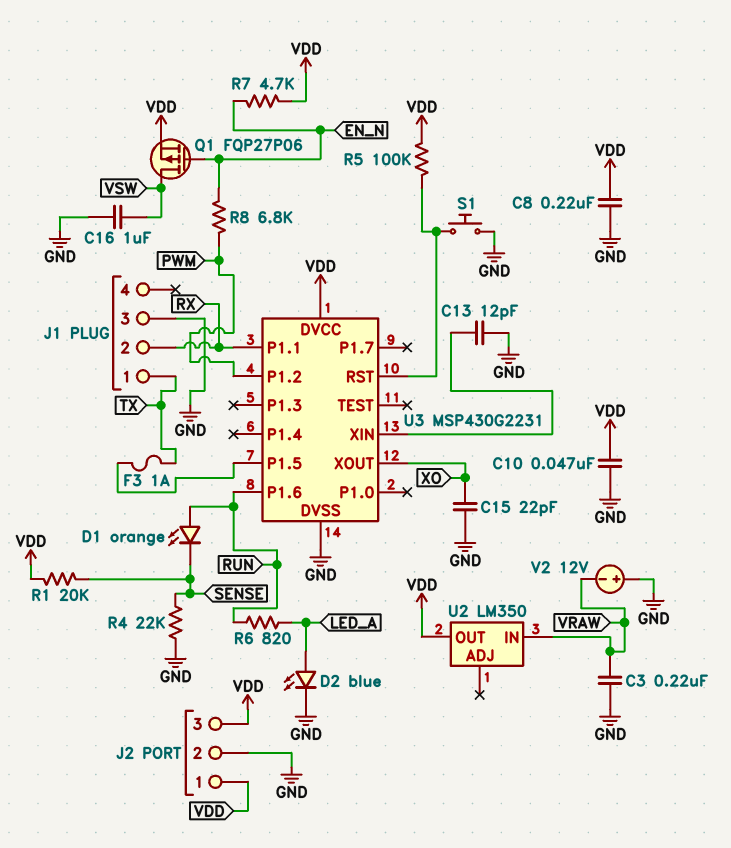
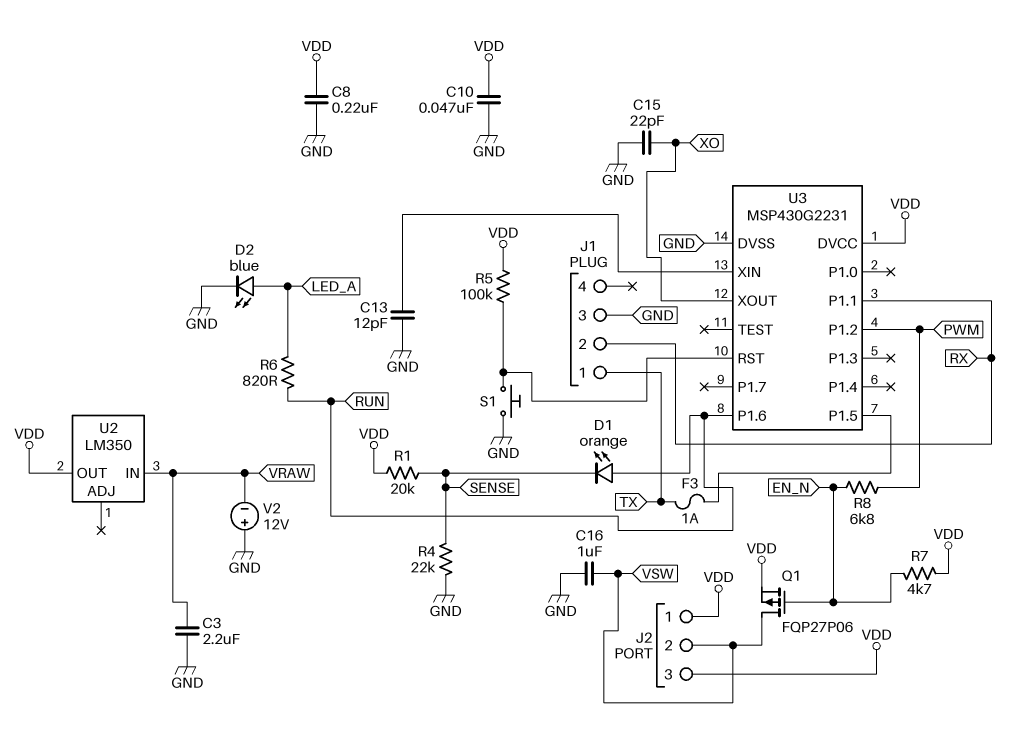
C3: 220nF (GND, VRAW) -> 2.2uF (GND, VRAW)
J2 pin 2: GND -> VSW

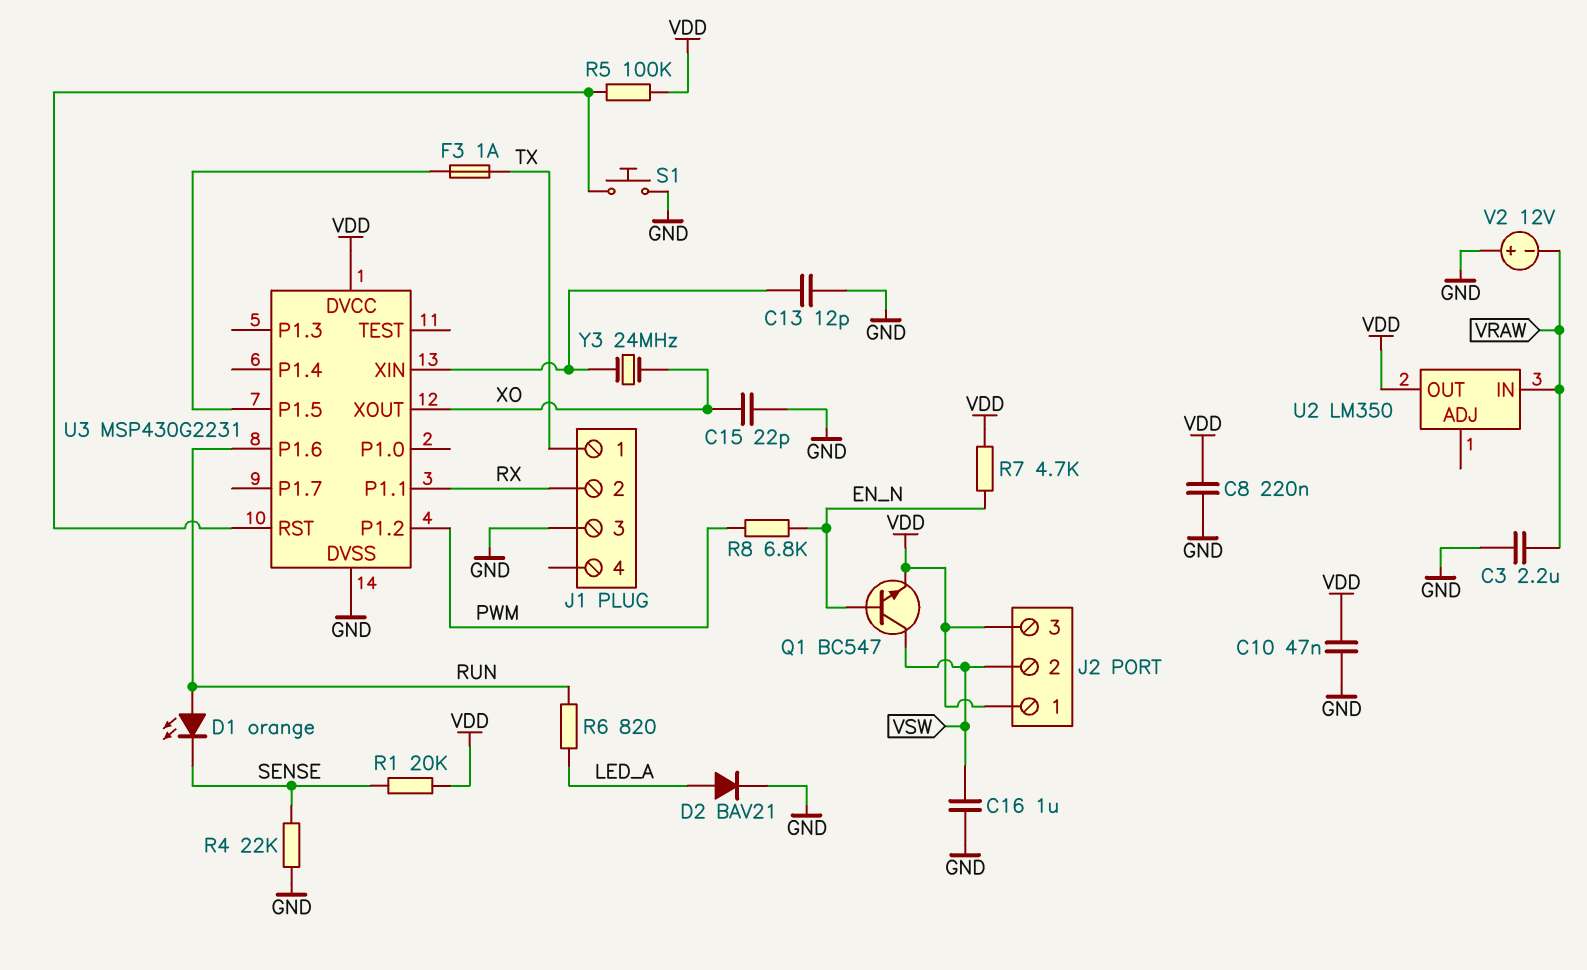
D2: LED blue (A LED_A, K GND) -> diode BAV21 (A LED_A, K GND)
Q1: PMOS FQP27P06 (G EN_N, D VSW, S VDD) -> NPN BC547 (B EN_N, C VSW, E VDD)
Y3: none -> 24MHz (U3/XIN, XO)

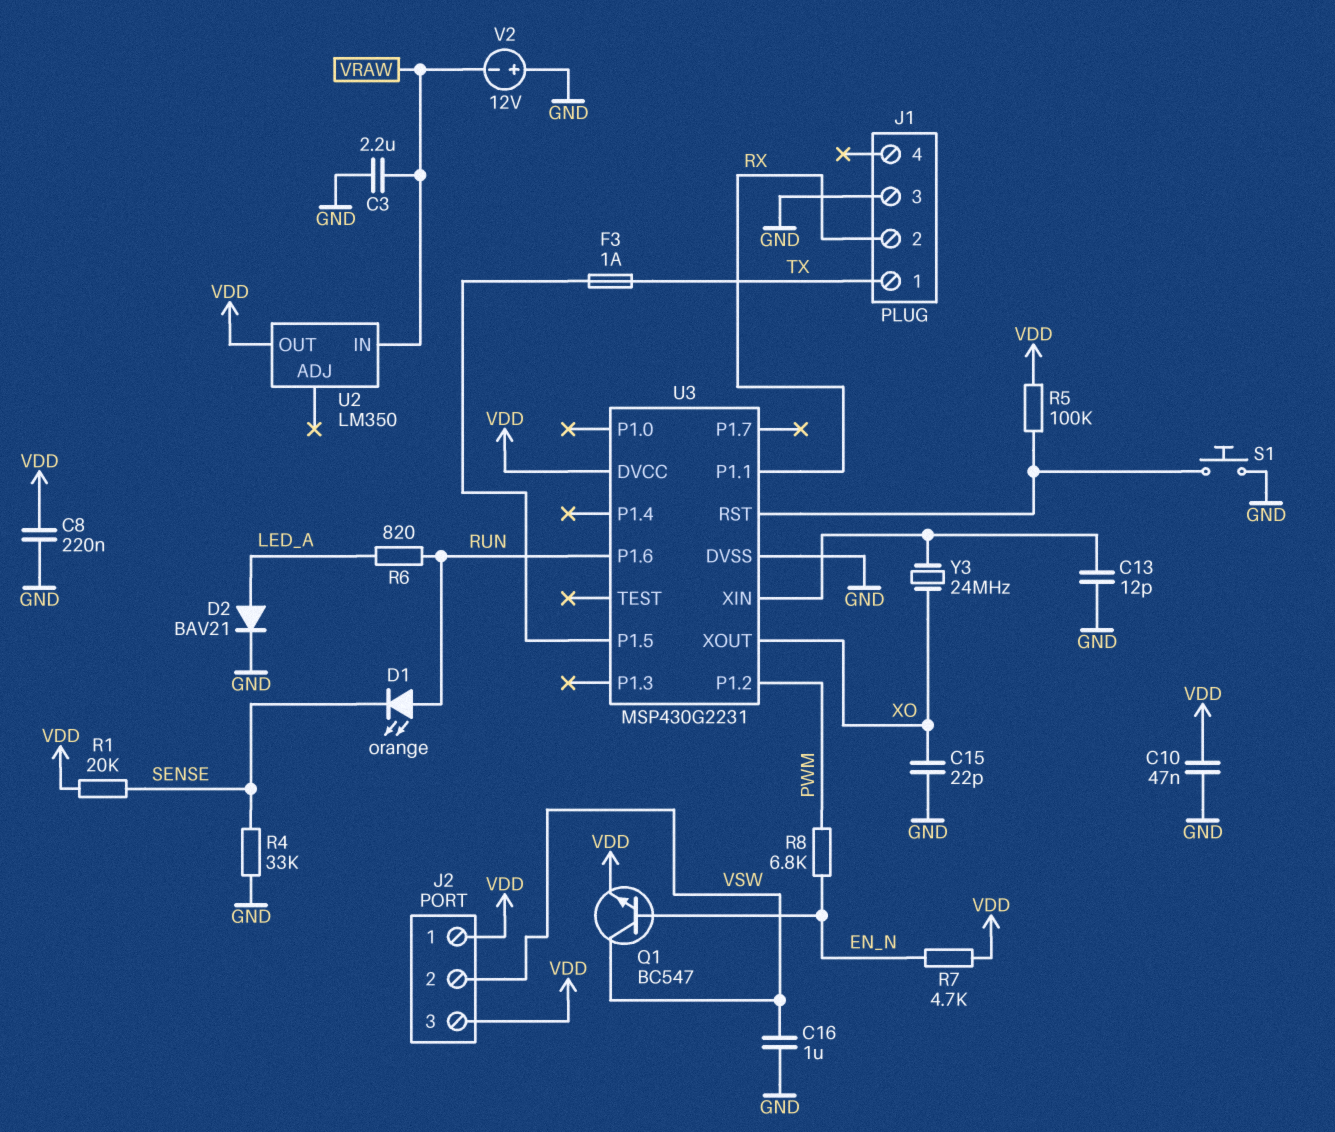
R4: 22k (GND, SENSE) -> 33k (GND, SENSE)

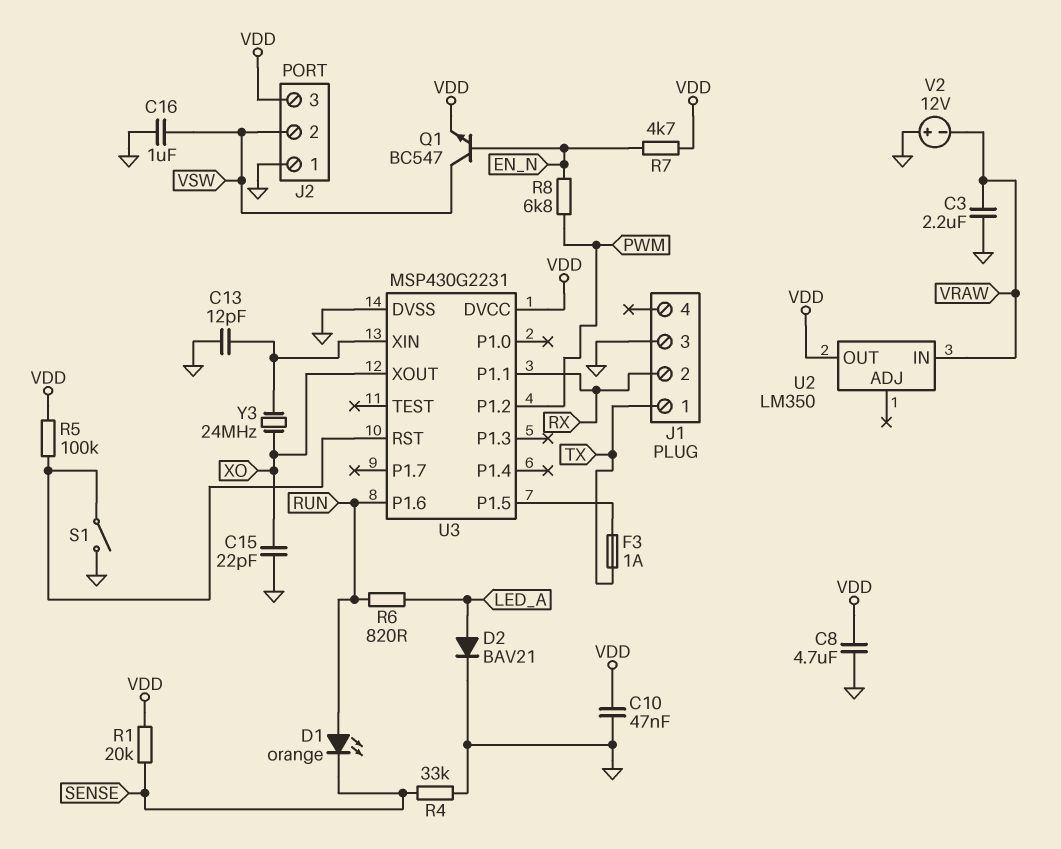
C8: 220nF (GND, VDD) -> 4.7uF (GND, VDD)
J2 pin 1: VDD -> GND
S1: button (GND, U3/RST) -> switch (GND, U3/RST)

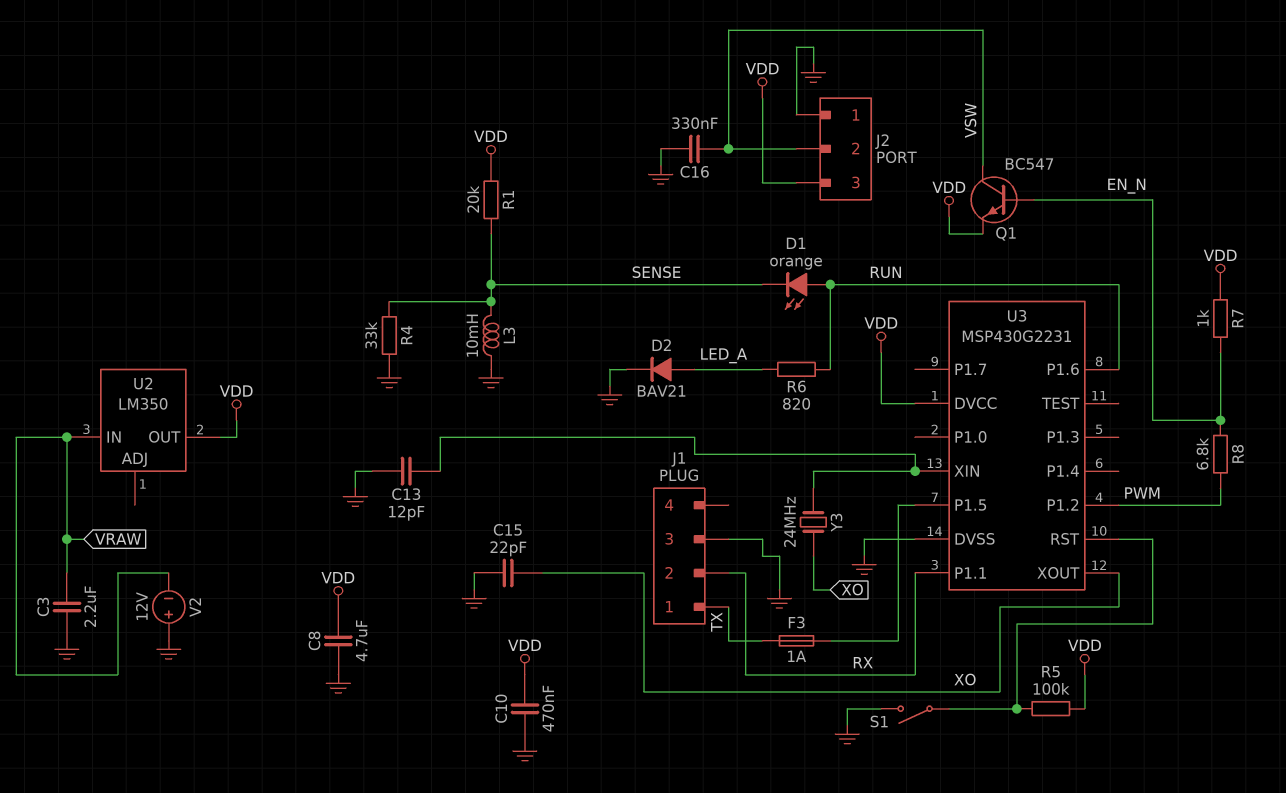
C10: 47nF (GND, VDD) -> 470nF (GND, VDD)
C16: 1uF (GND, VSW) -> 330nF (GND, VSW)
L3: none -> 10mH (GND, SENSE)
R7: 4.7k (EN_N, VDD) -> 1k (EN_N, VDD)

